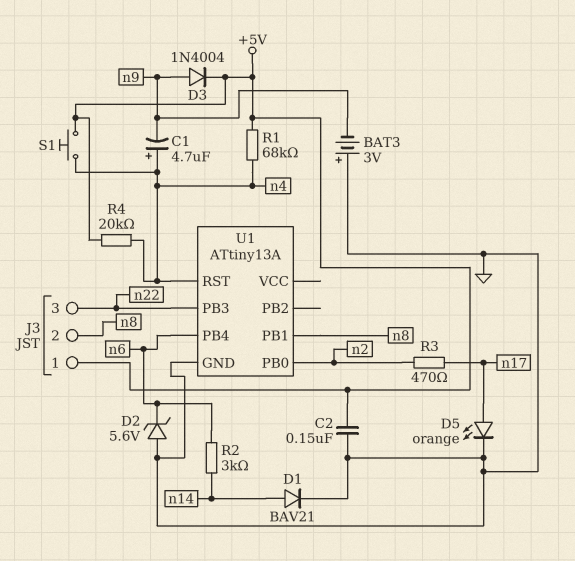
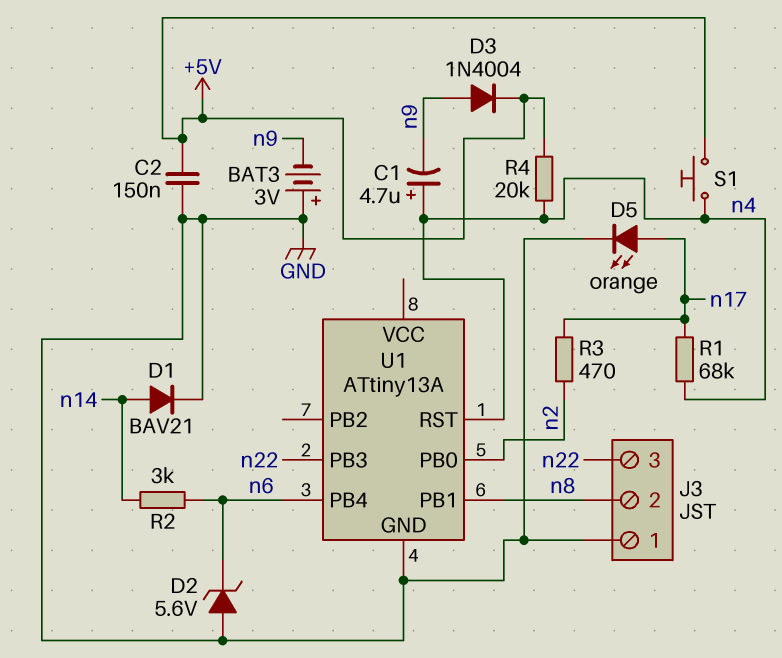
J3 pin 1: +5V -> GND
R1: 68k (+5V, n4) -> 68k (n4, n17)

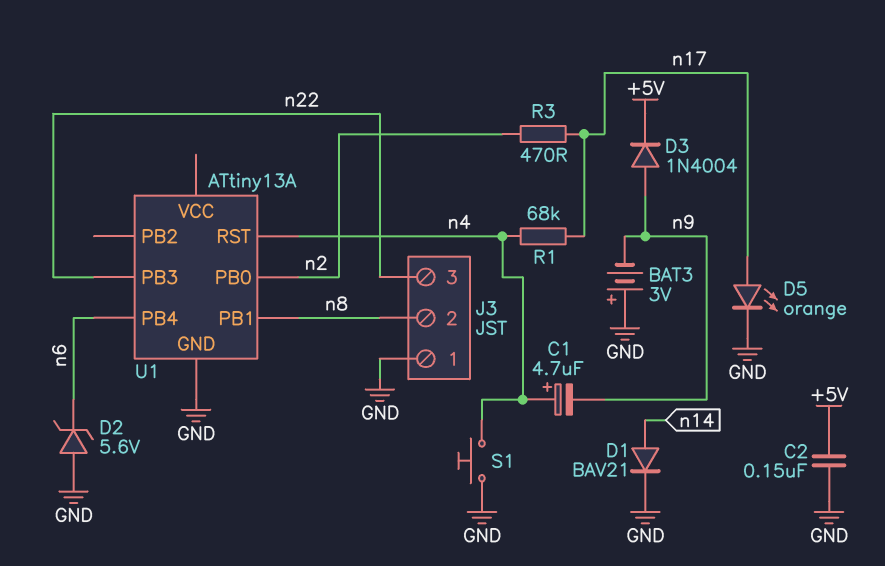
R2: 3k (n6, n14) -> none
R4: 20k (+5V, n4) -> none
S1: button (+5V, n4) -> button (GND, n4)

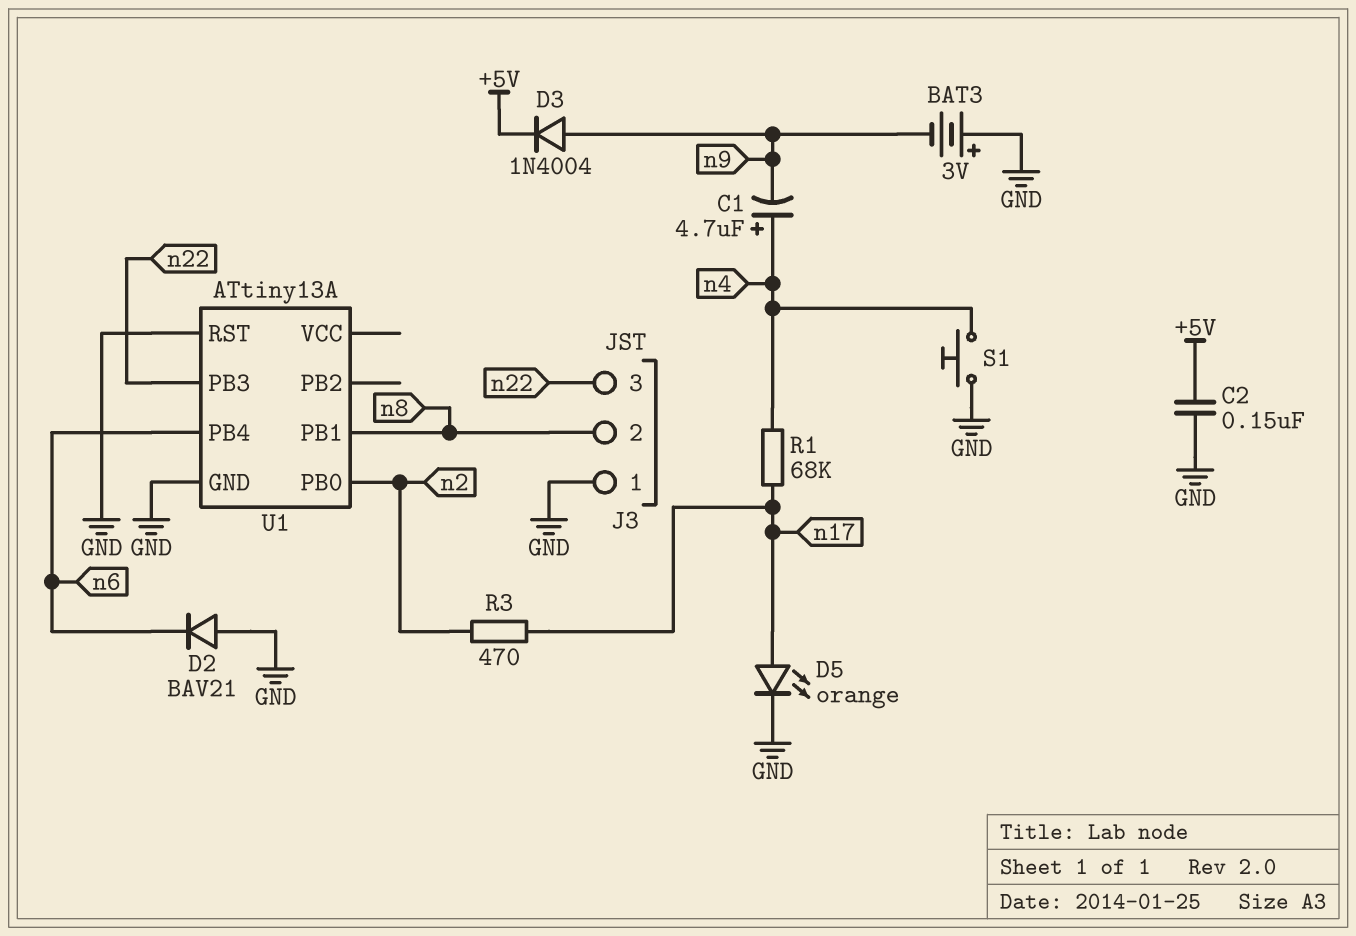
D1: diode BAV21 (A n14, K GND) -> none
D2: zener 5.6V (A GND, K n6) -> diode BAV21 (A GND, K n6)
U1 pin RST: n4 -> GND

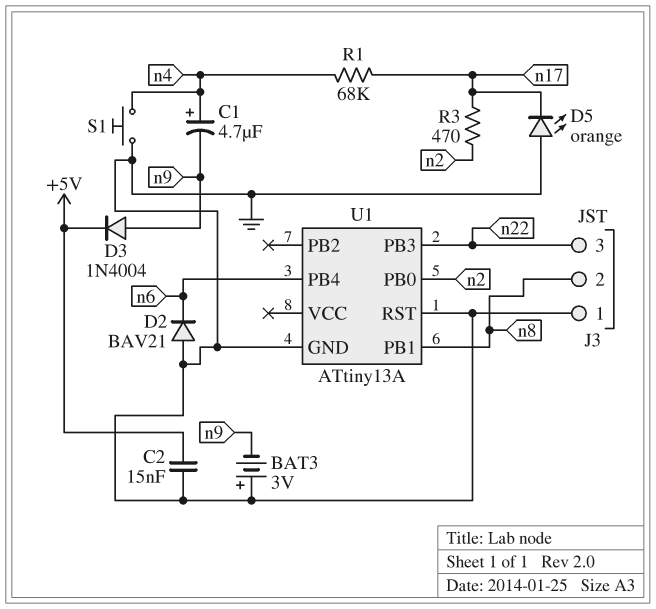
C2: 150nF (+5V, GND) -> 15nF (+5V, GND)
D5: LED orange (A n17, K GND) -> LED orange (A GND, K n17)

